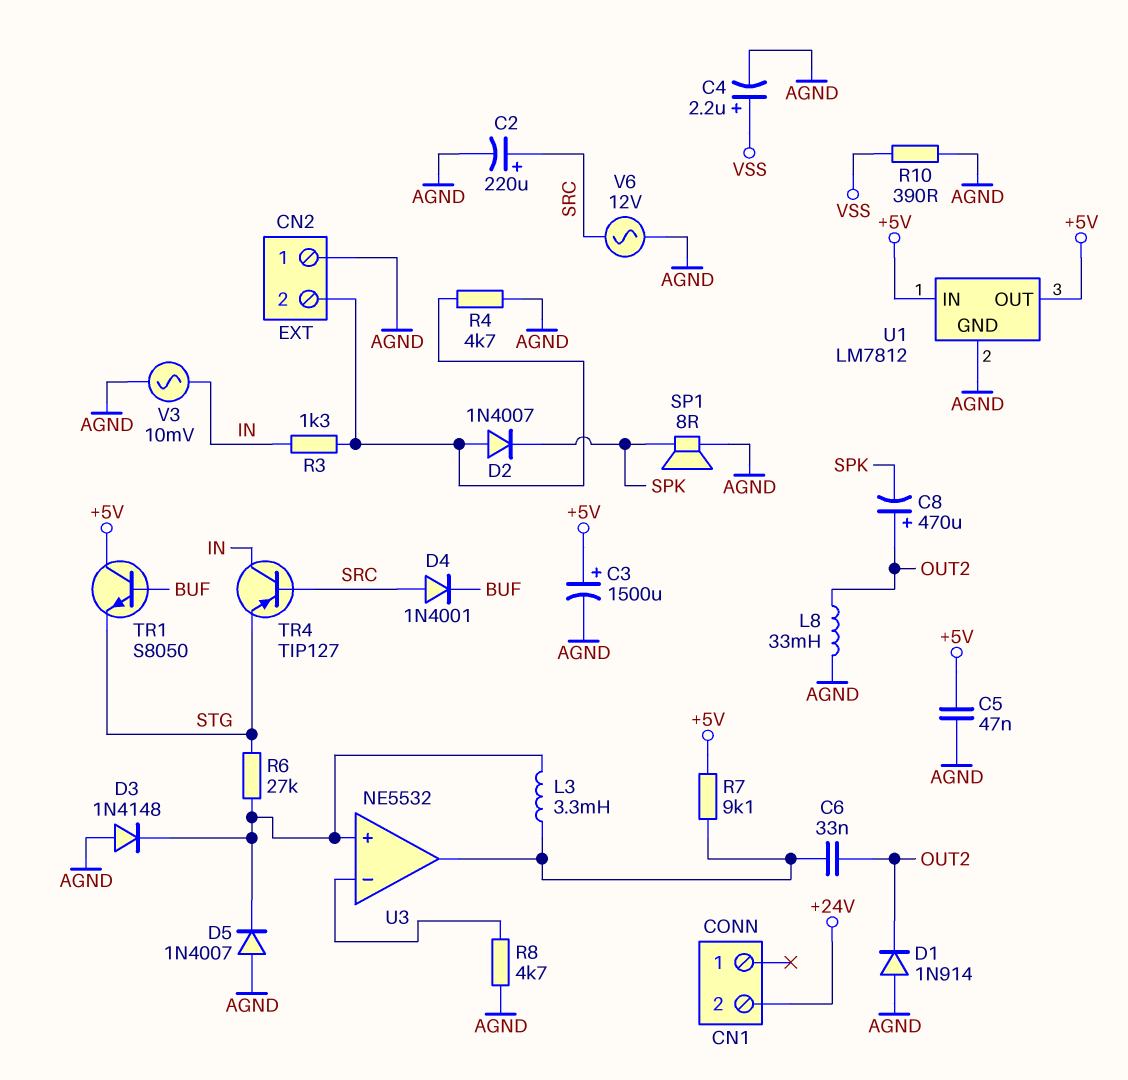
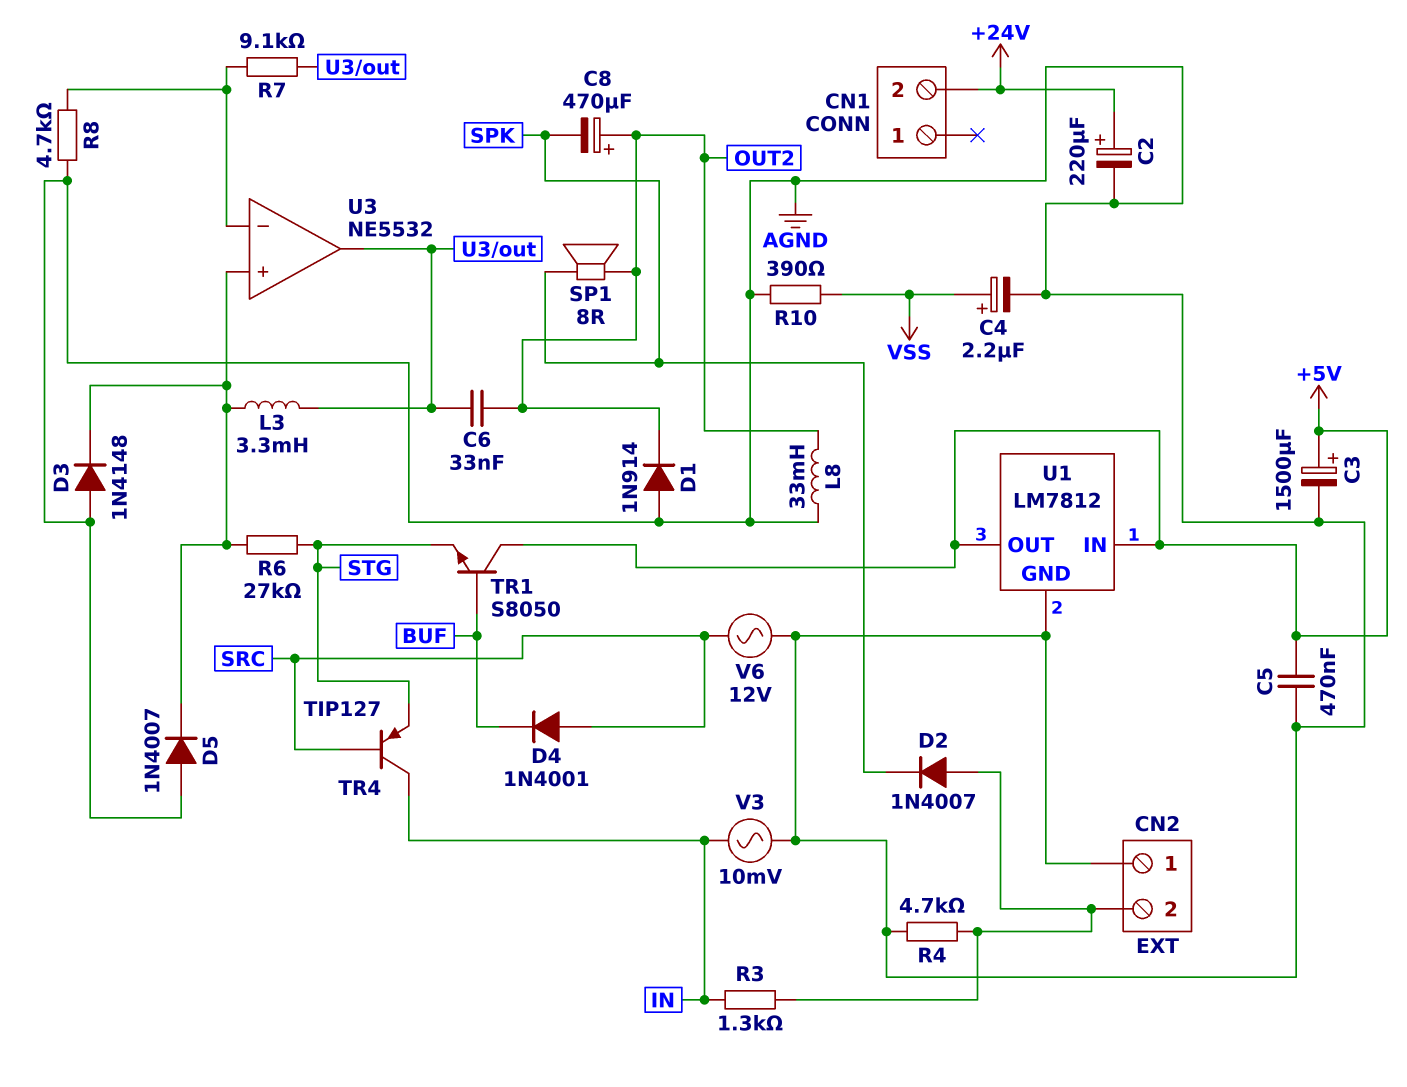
C2: 220uF (plus SRC, minus AGND) -> 220uF (plus +24V, minus AGND)
C5: 47nF (+5V, AGND) -> 470nF (+5V, AGND)
R7: 9.1k (+5V, U3/out) -> 9.1k (U3/in-, U3/out)
SP1: speaker 8R (AGND, SPK) -> speaker 8R (OUT2, SPK)

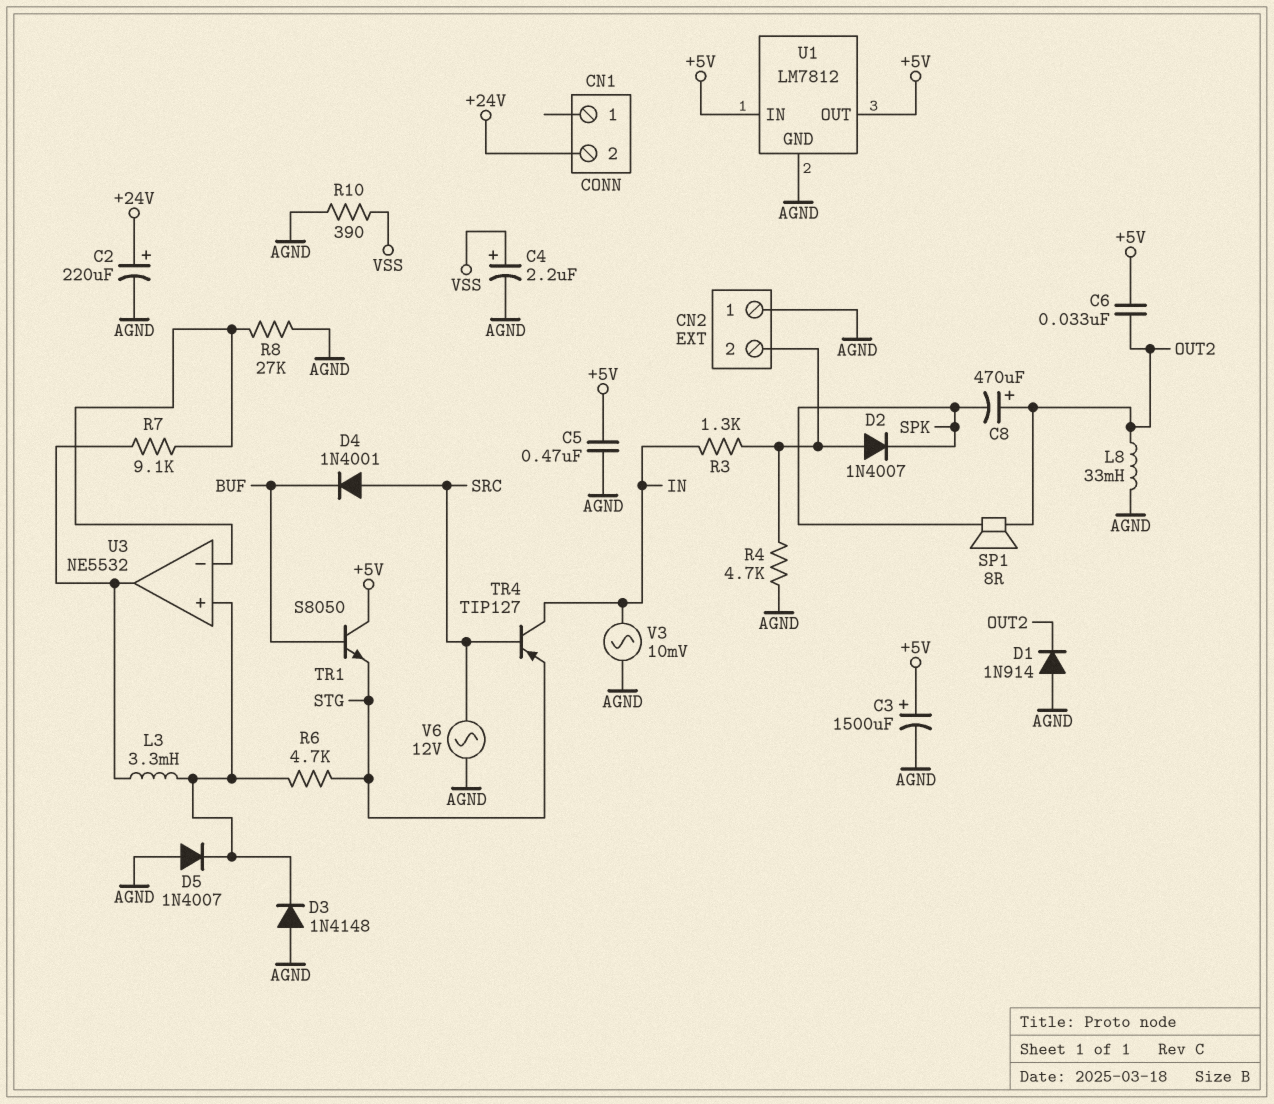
C6: 33nF (OUT2, U3/out) -> 33nF (+5V, OUT2)
R6: 27k (STG, U3/in+) -> 4.7k (STG, U3/in+)
R8: 4.7k (AGND, U3/in-) -> 27k (AGND, U3/in-)

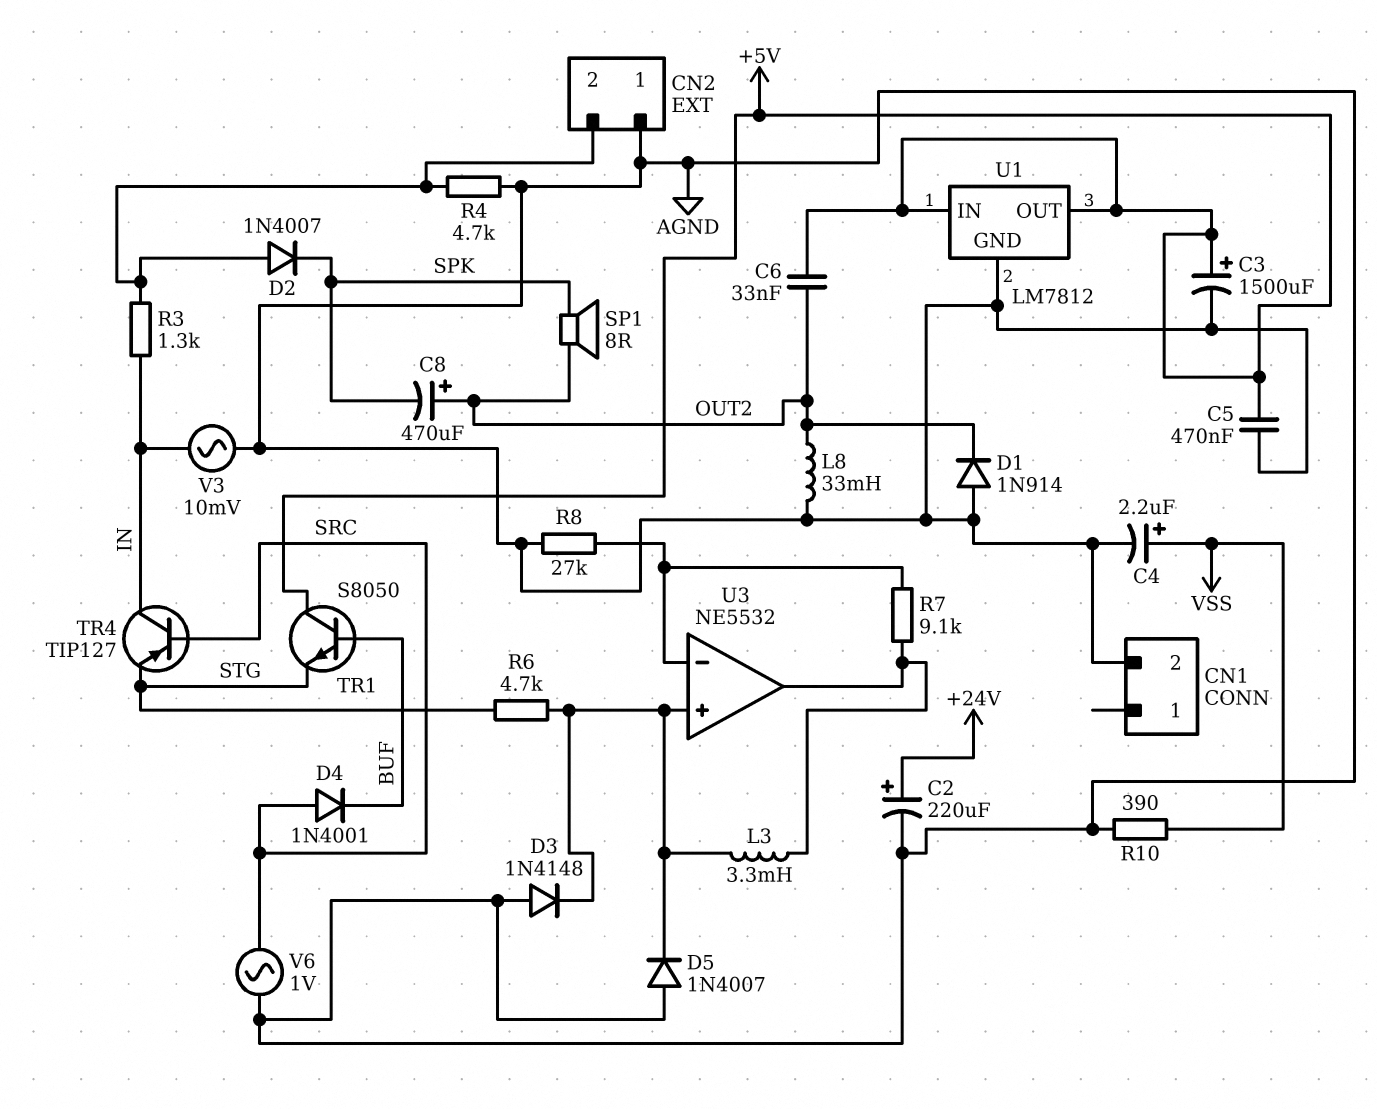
CN1 pin 2: +24V -> AGND
V6: AC 12V (AGND, SRC) -> AC 1V (AGND, SRC)

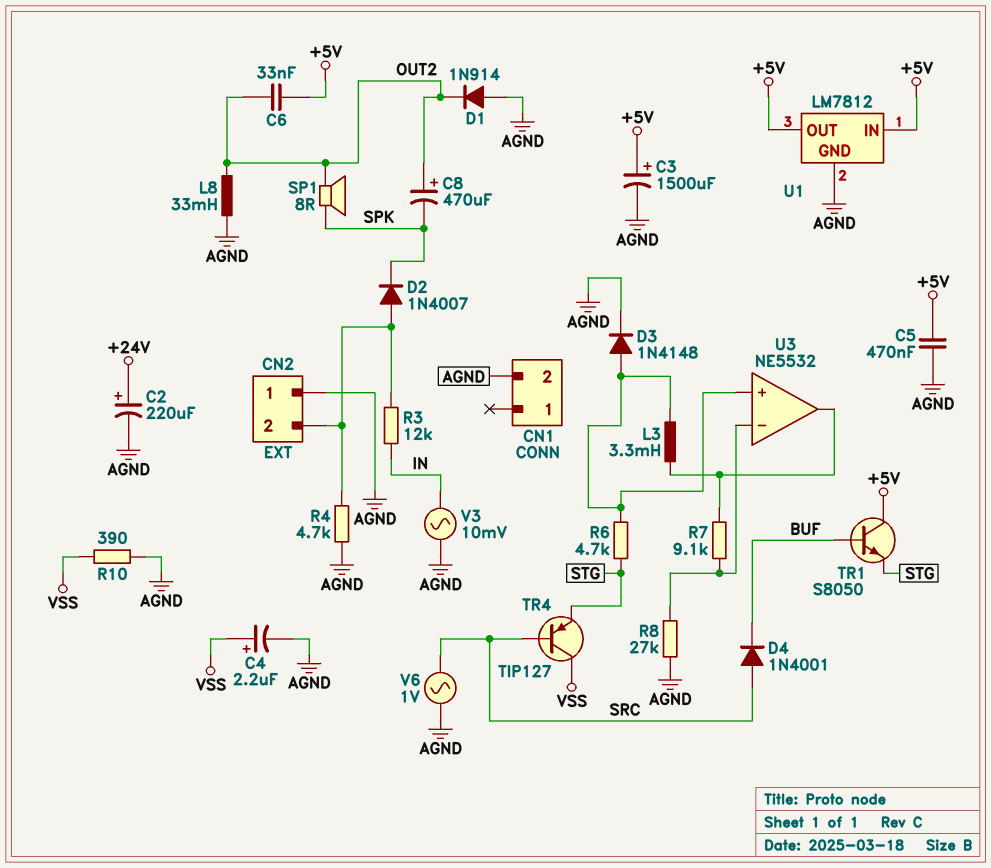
D3: diode 1N4148 (A AGND, K U3/in+) -> diode 1N4148 (A U3/in+, K AGND)
D5: diode 1N4007 (A AGND, K U3/in+) -> none
R3: 1.3k (CN2/2, IN) -> 12k (CN2/2, IN)
TR4: PNP TIP127 (B SRC, C IN, E STG) -> PNP TIP127 (B SRC, C VSS, E STG)

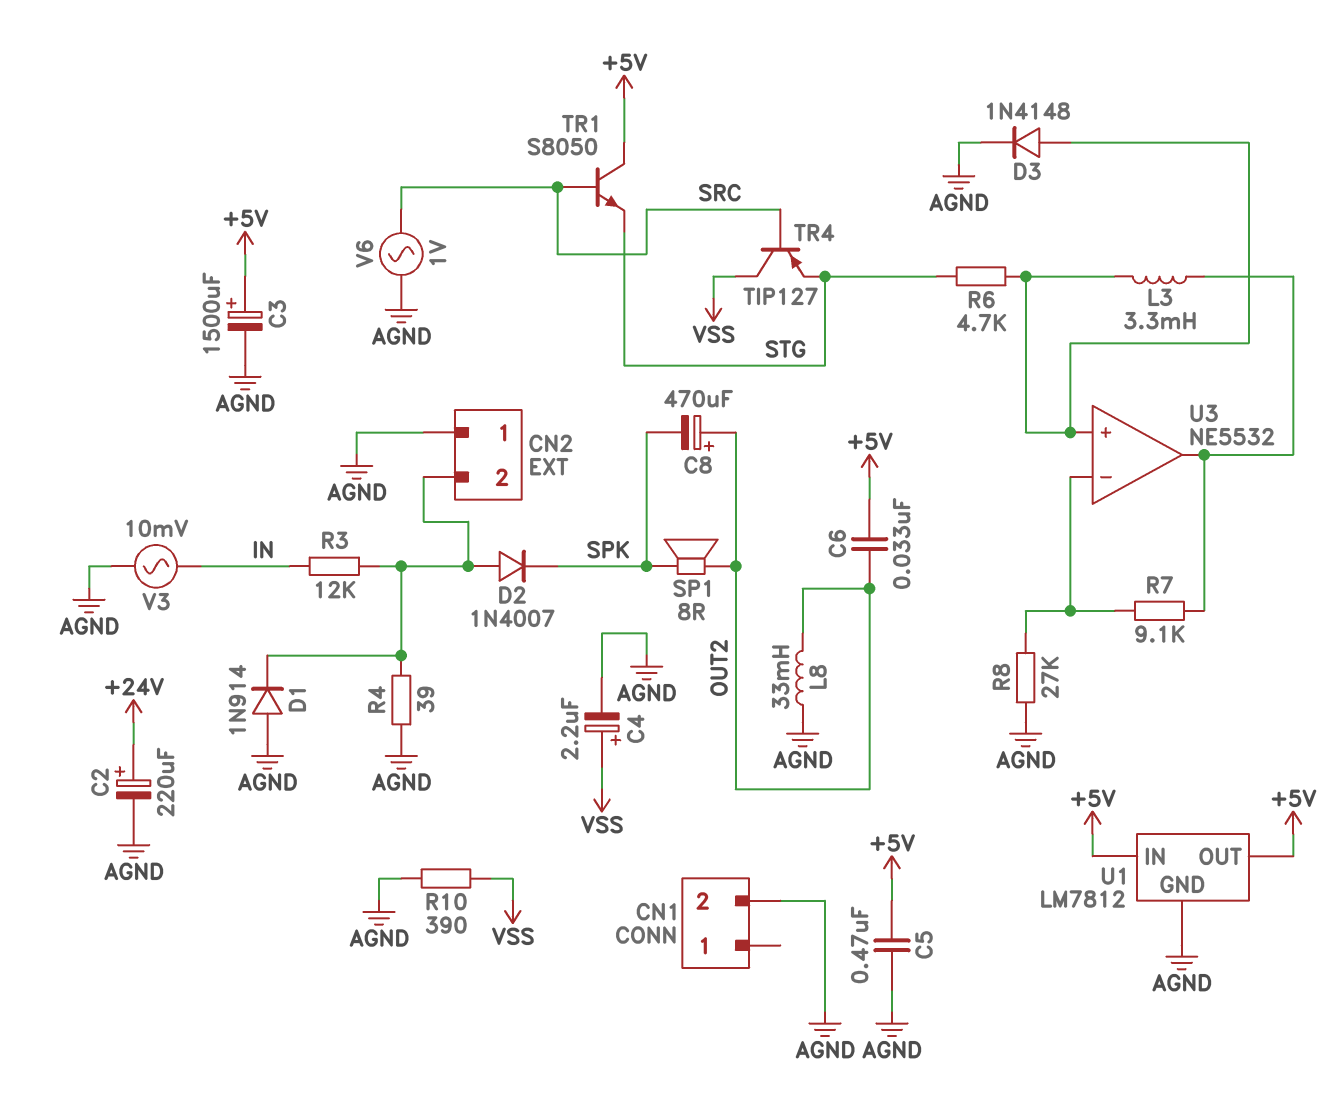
D1: diode 1N914 (A AGND, K OUT2) -> diode 1N914 (A AGND, K CN2/2)
D4: diode 1N4001 (A SRC, K BUF) -> none
R4: 4.7k (AGND, CN2/2) -> 39 (AGND, CN2/2)
TR1: NPN S8050 (B BUF, C +5V, E STG) -> NPN S8050 (B SRC, C +5V, E STG)

